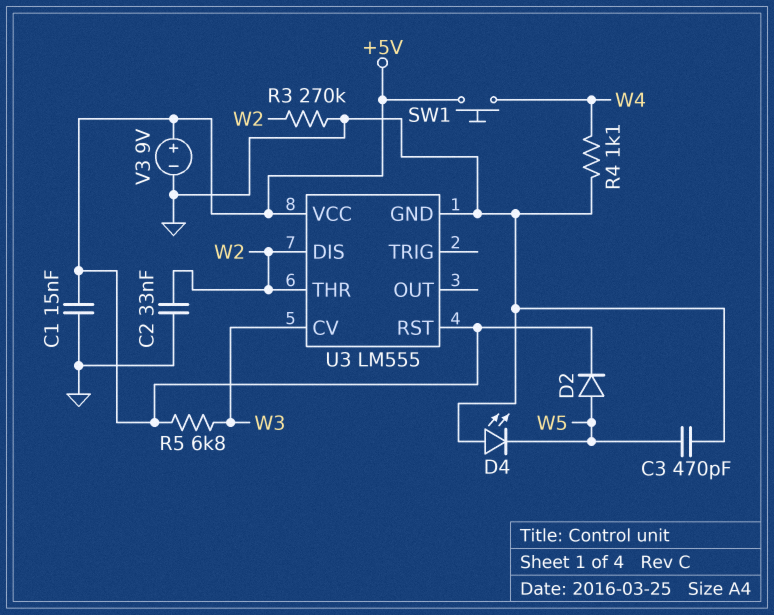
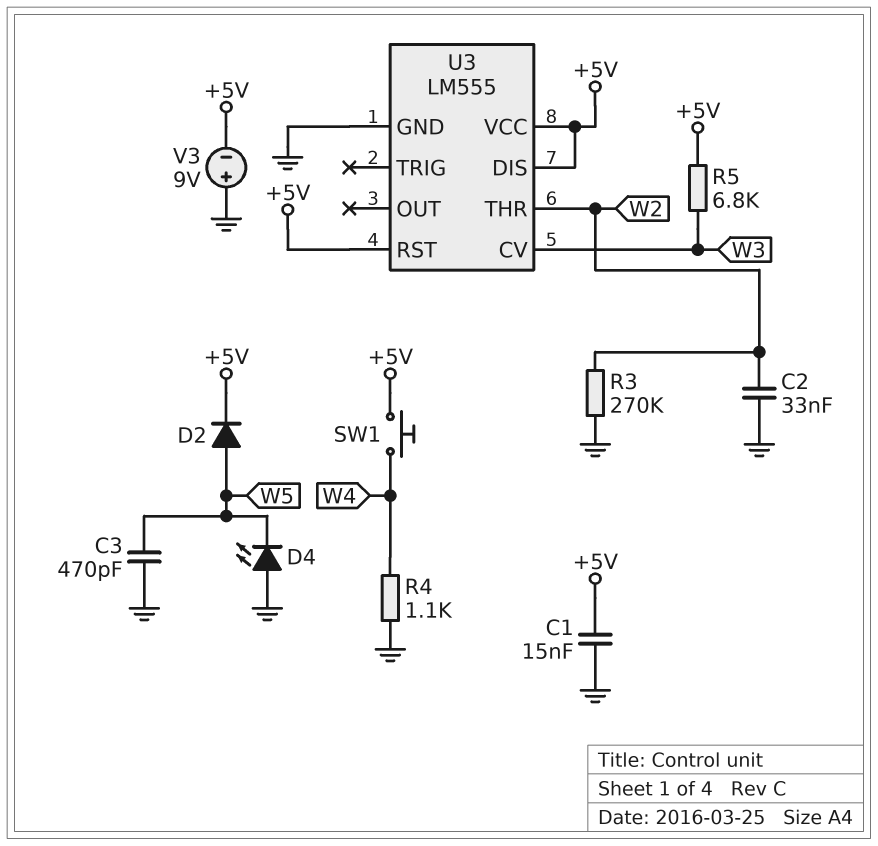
U3 pin DIS: W2 -> +5V
V3: 9V (plus +5V, minus GND) -> 9V (plus GND, minus +5V)

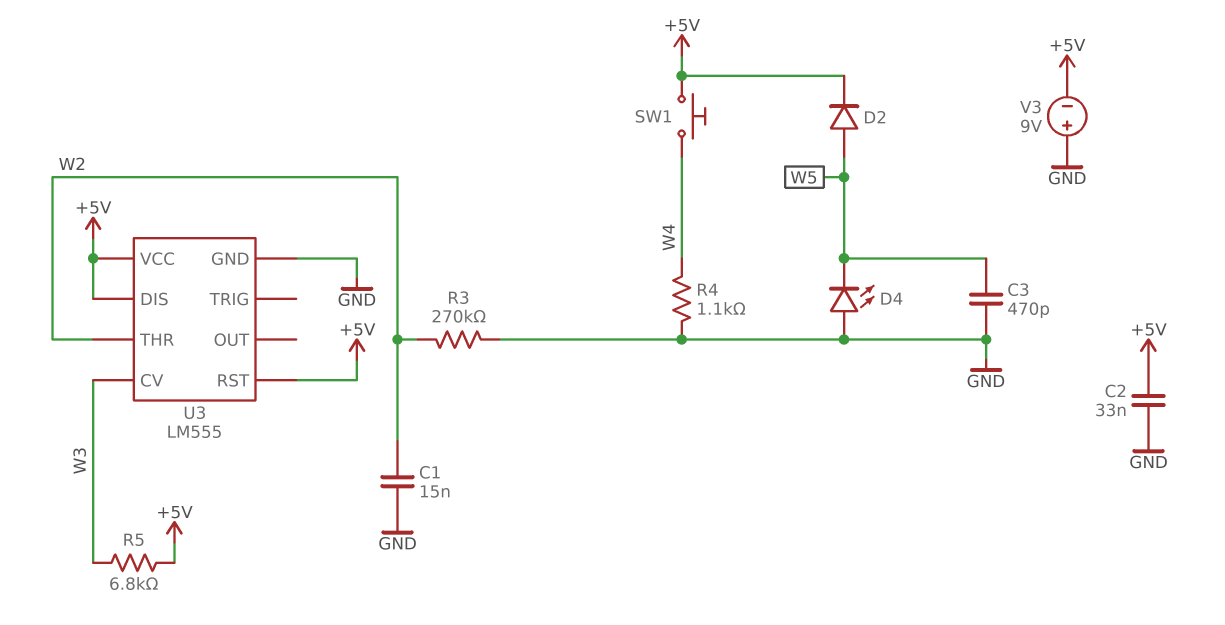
C1: 15nF (+5V, GND) -> 15nF (GND, W2)
C2: 33nF (GND, W2) -> 33nF (+5V, GND)

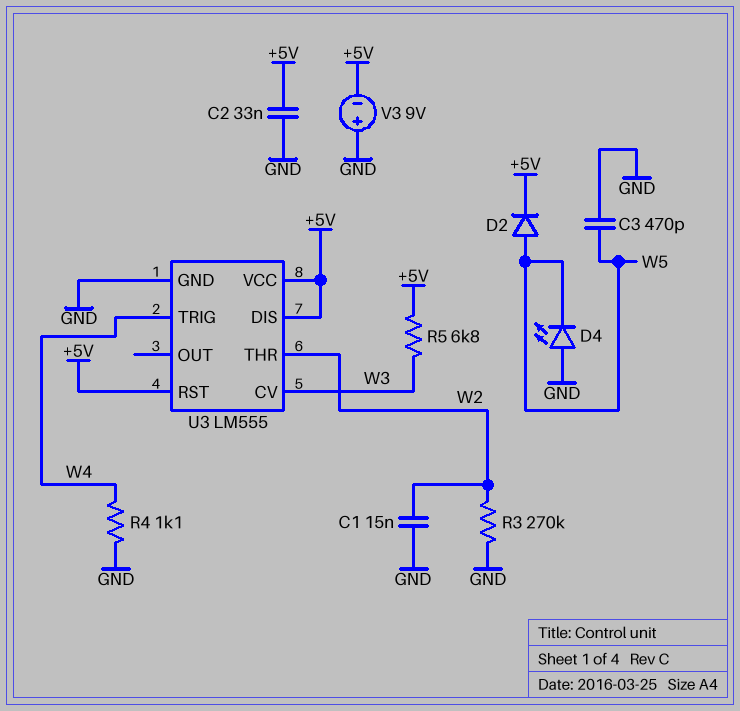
SW1: button (+5V, W4) -> none
U3 pin TRIG: none -> W4

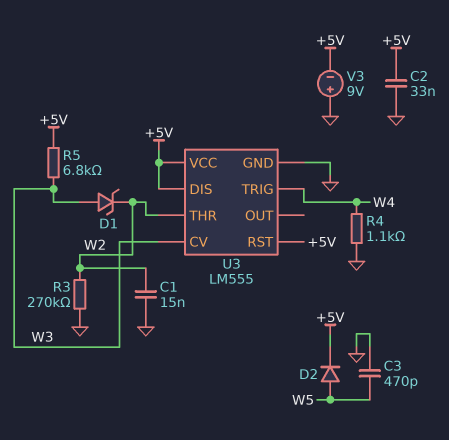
D1: none -> zener (A W3, K W2)
D4: LED (A GND, K W5) -> none

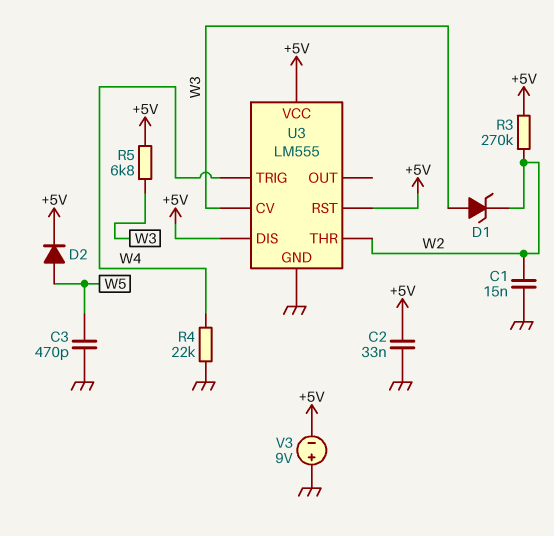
R3: 270k (GND, W2) -> 270k (+5V, W2)
R4: 1.1k (GND, W4) -> 22k (GND, W4)

